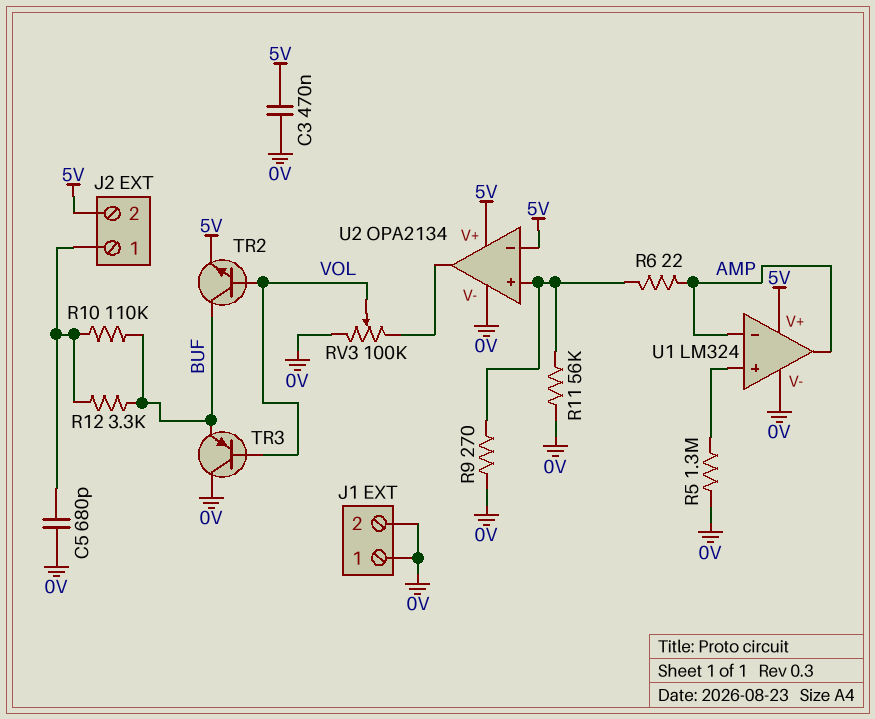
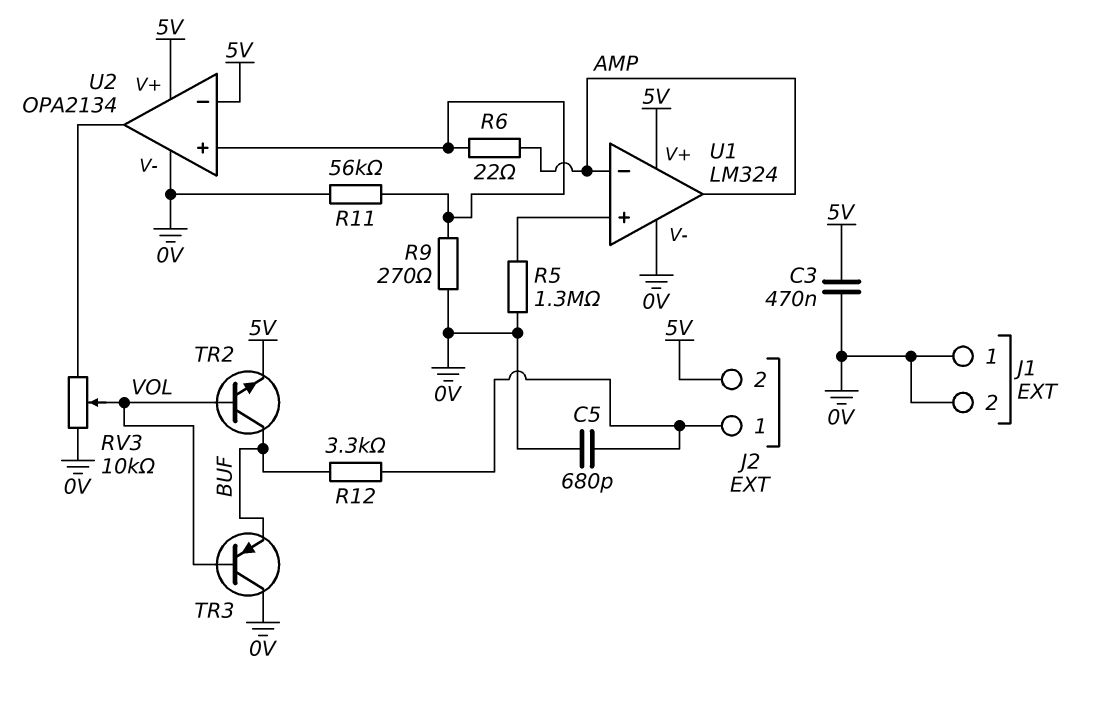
R10: 110k (BUF, J2/1) -> none
RV3: 100k (0V, U2/out, wiper VOL) -> 10k (0V, U2/out, wiper VOL)

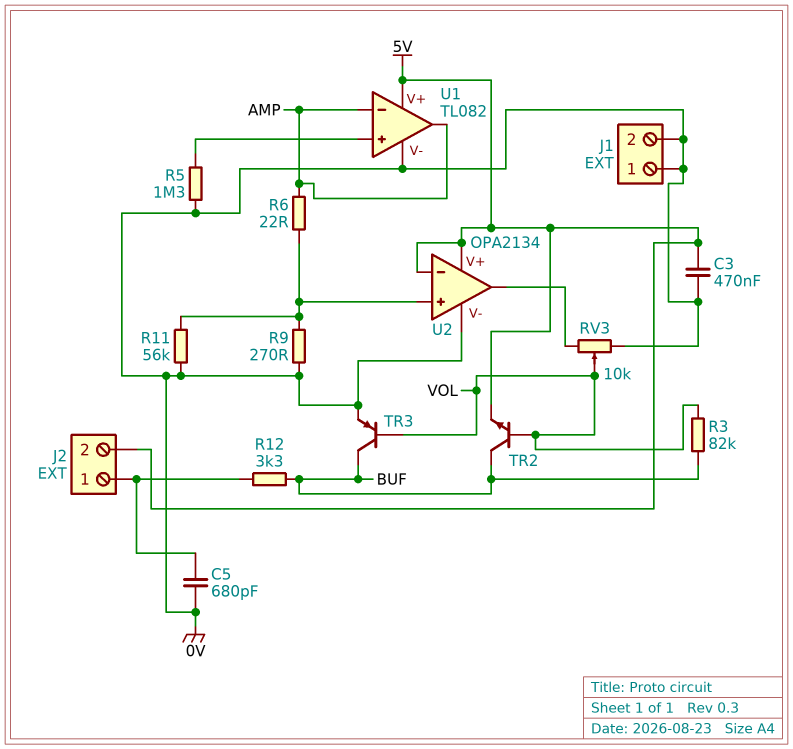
R3: none -> 82k (BUF, VOL)
TR3: PNP (B VOL, C 0V, E BUF) -> PNP (B VOL, C BUF, E 0V)
U1: LM324 -> TL082

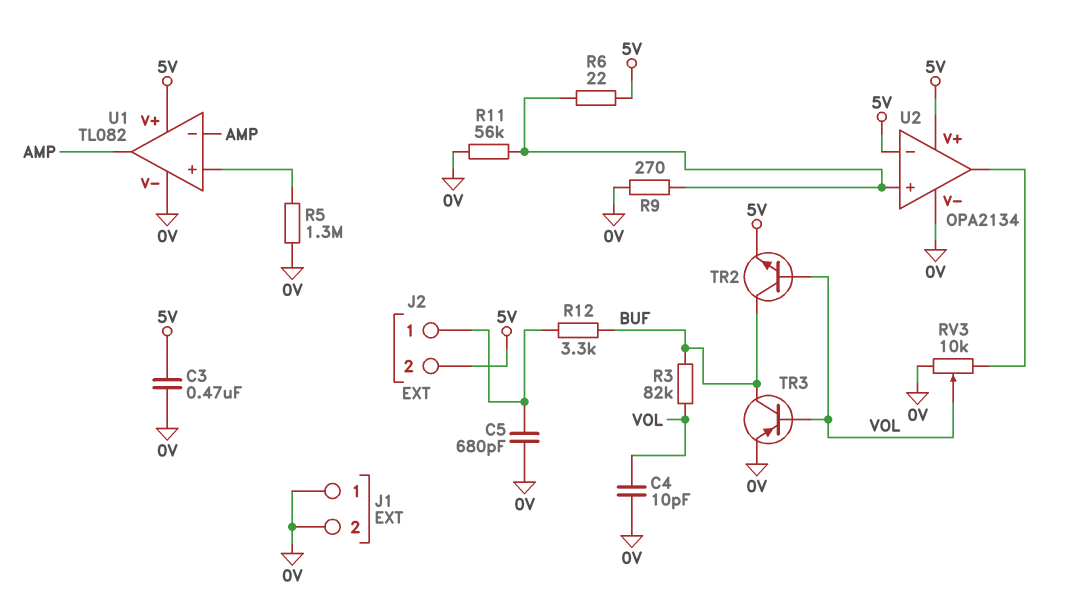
C4: none -> 10pF (0V, VOL)
R6: 22 (AMP, U2/in+) -> 22 (5V, U2/in+)

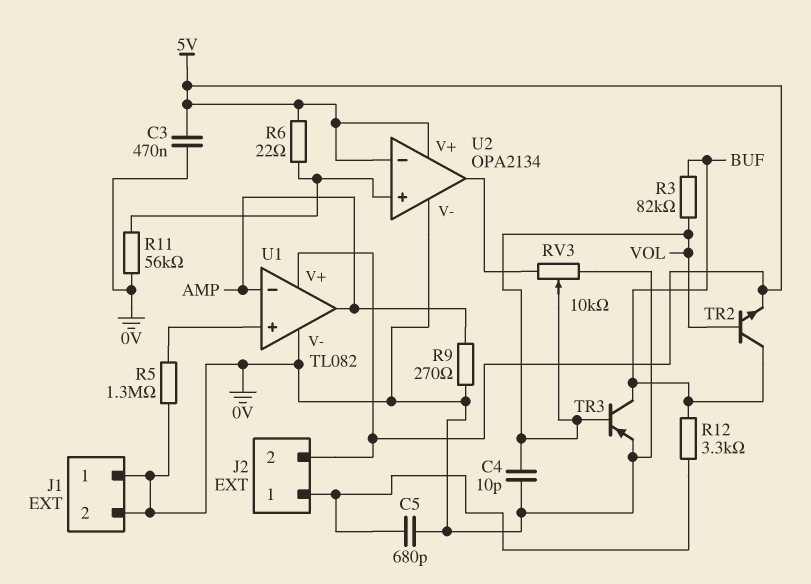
R9: 270 (0V, U2/in+) -> 270 (0V, AMP)

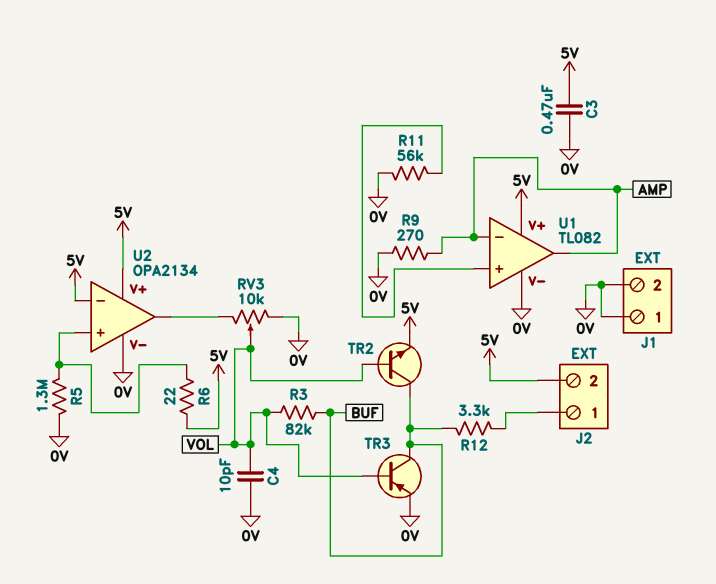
C5: 680pF (0V, J2/1) -> none
R5: 1.3M (0V, U1/in+) -> 1.3M (0V, U2/in+)
R11: 56k (0V, U2/in+) -> 56k (0V, U1/in+)

